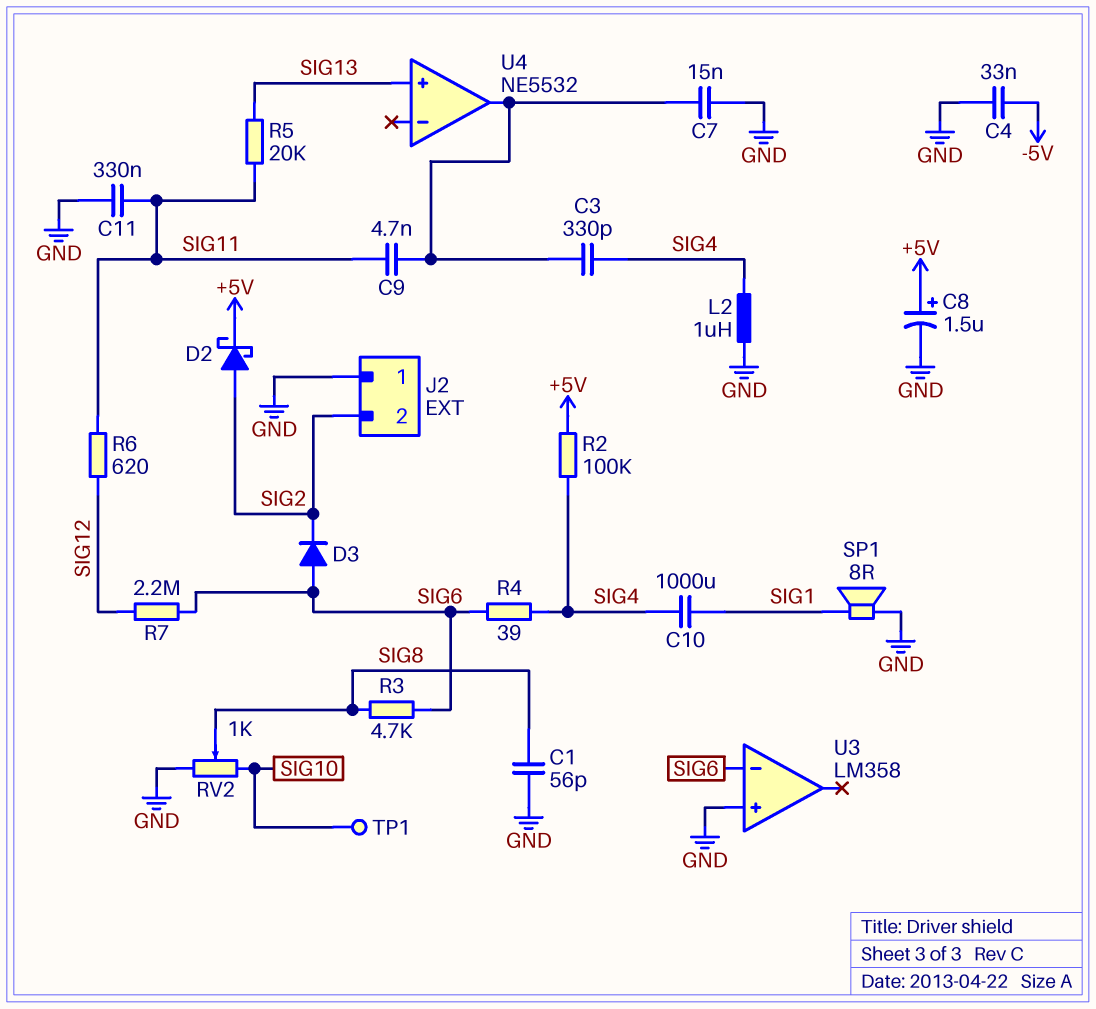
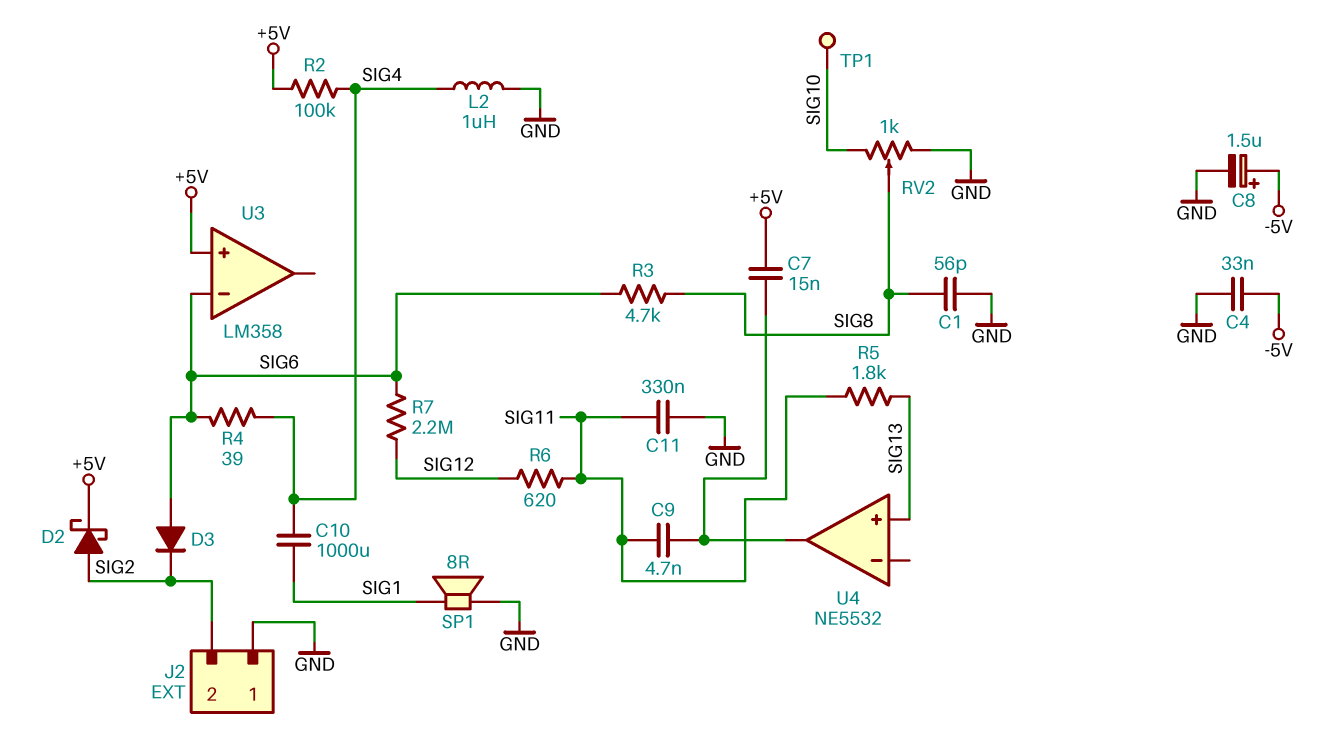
C3: 330pF (SIG4, U4/out) -> none
C7: 15nF (GND, U4/out) -> 15nF (+5V, U4/out)
C8: 1.5uF (plus +5V, minus GND) -> 1.5uF (plus -5V, minus GND)
R5: 20k (SIG11, SIG13) -> 1.8k (SIG11, SIG13)
U3 pin in+: GND -> +5V

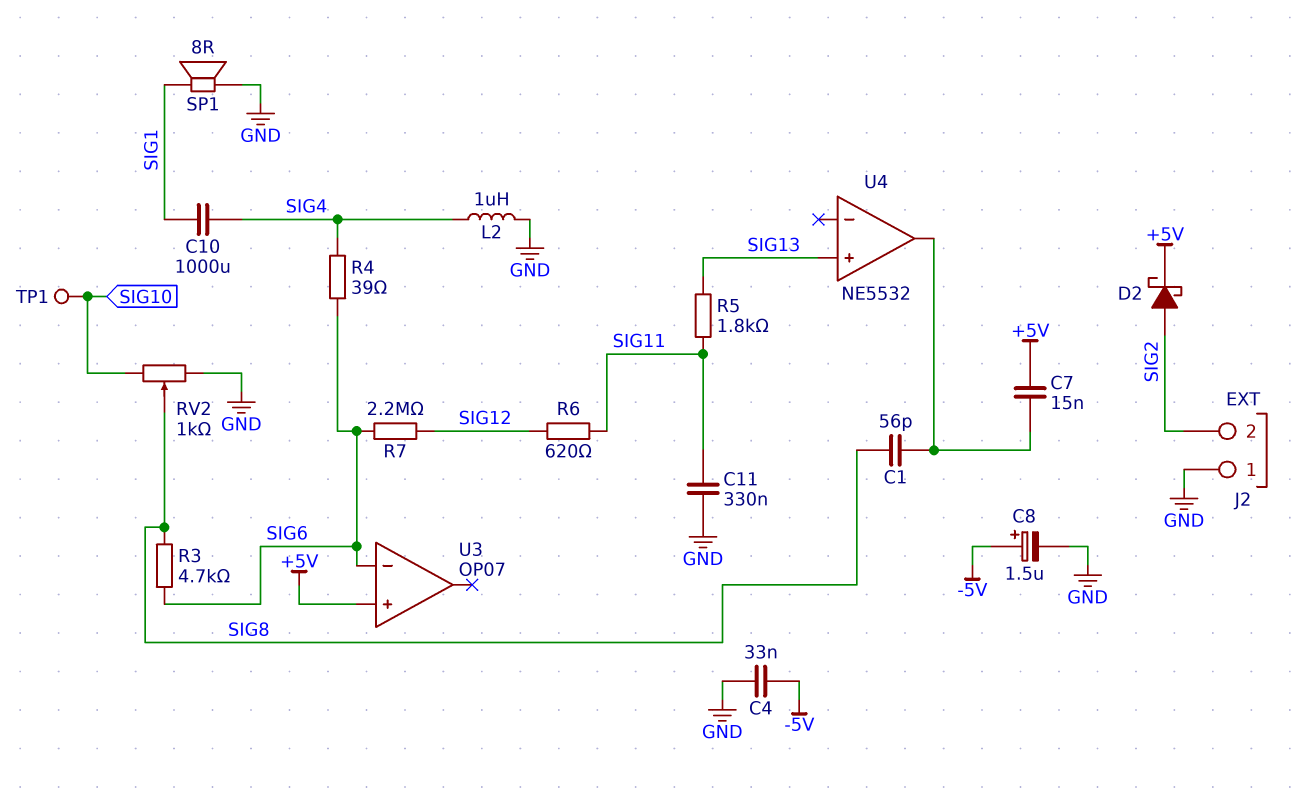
C1: 56pF (GND, SIG8) -> 56pF (SIG8, U4/out)
C9: 4.7nF (SIG11, U4/out) -> none
D3: diode (A SIG6, K SIG2) -> none
R2: 100k (+5V, SIG4) -> none
U3: LM358 -> OP07

